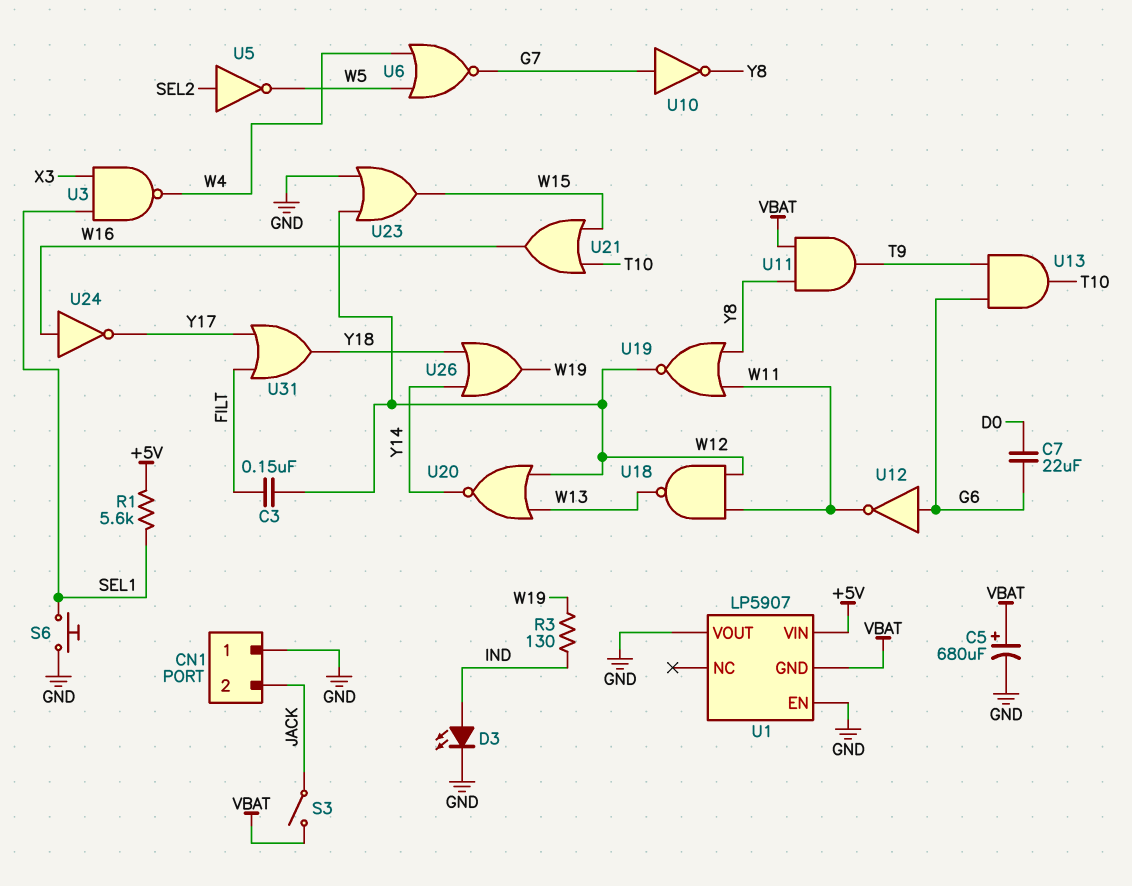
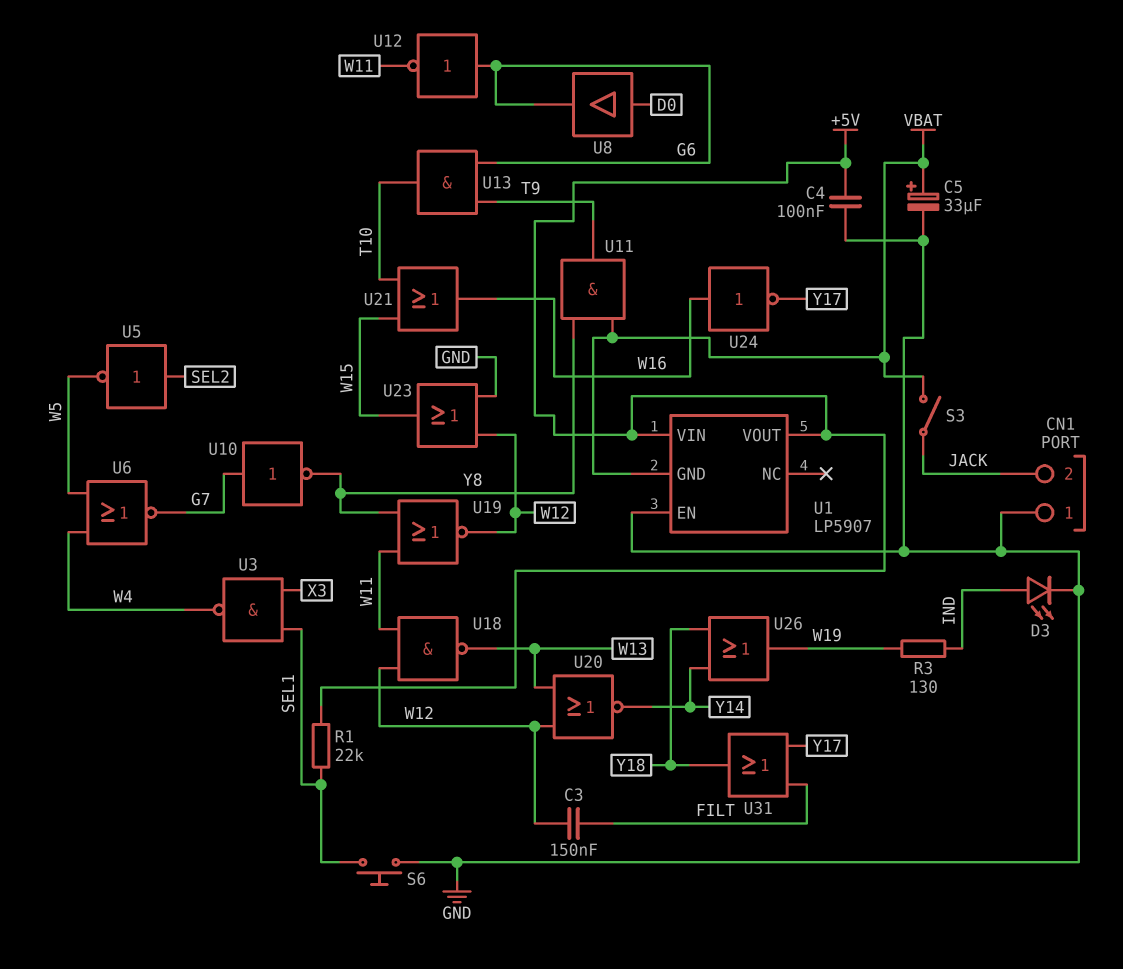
C4: none -> 100nF (+5V, GND)
C5: 680uF (plus VBAT, minus GND) -> 33uF (plus VBAT, minus GND)
C7: 22uF (D0, G6) -> none
R1: 5.6k (+5V, SEL1) -> 22k (+5V, SEL1)
U1 pin VOUT: GND -> +5V
U8: none -> buffer (in D0, out G6)

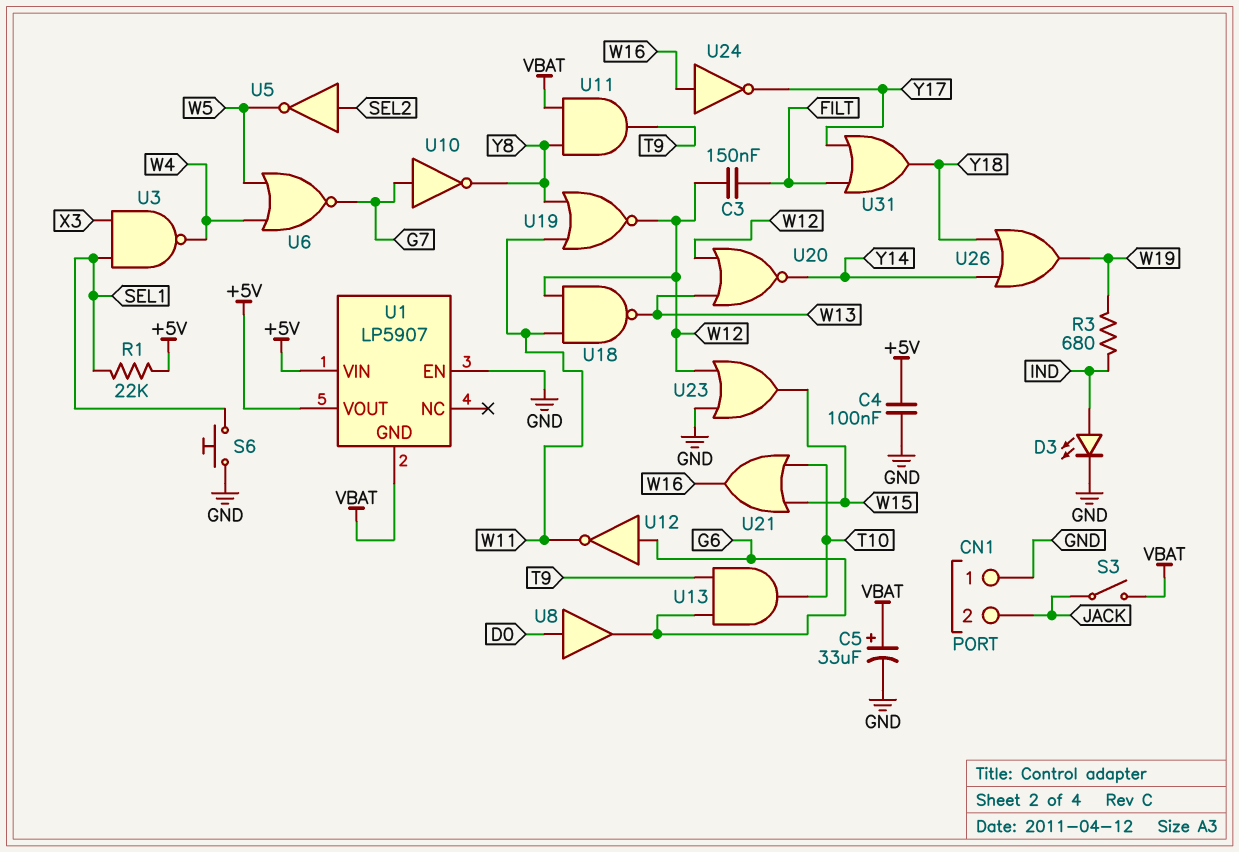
R3: 130 (IND, W19) -> 680 (IND, W19)

